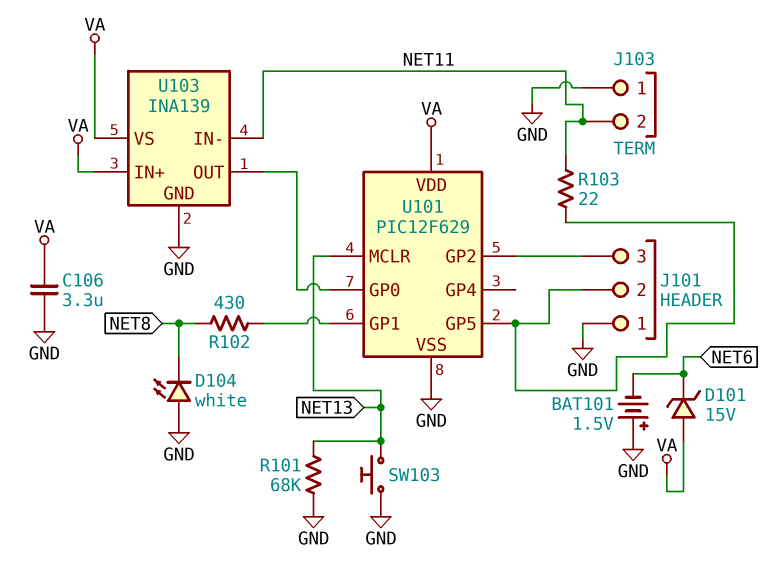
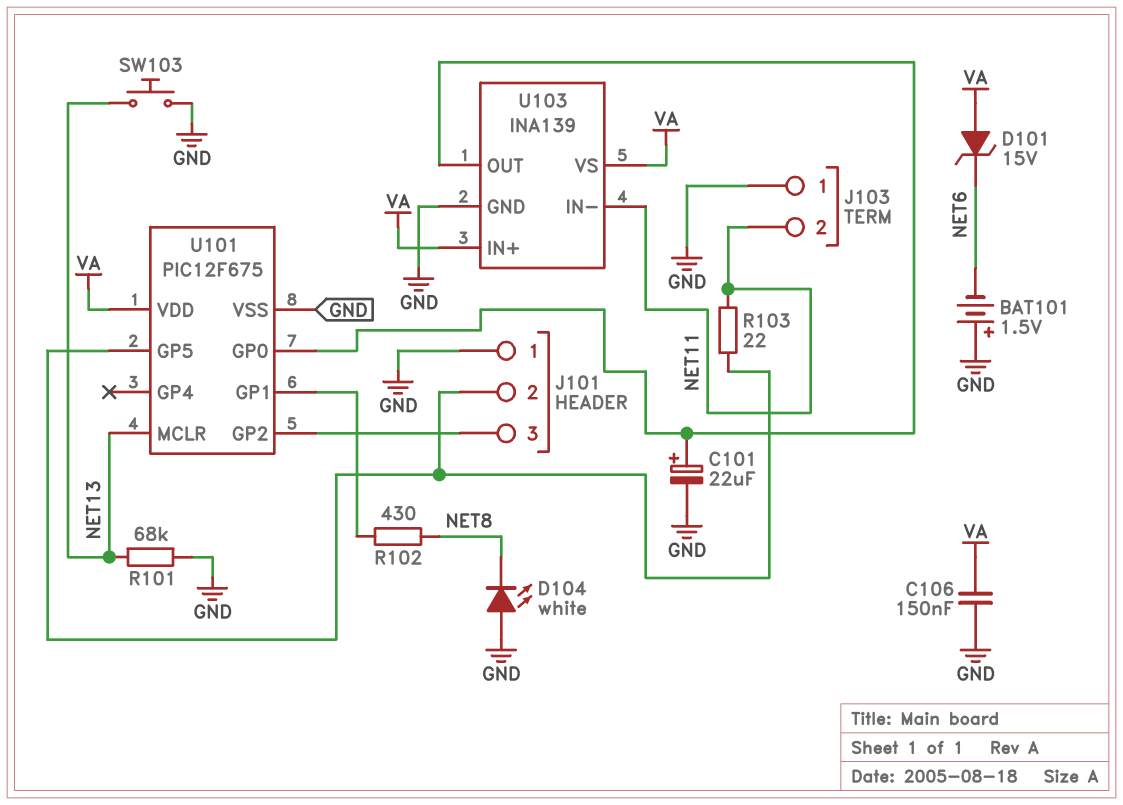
C101: none -> 22uF (plus U101/GP0, minus GND)
C106: 3.3uF (GND, VA) -> 150nF (GND, VA)
U101: PIC12F629 -> PIC12F675

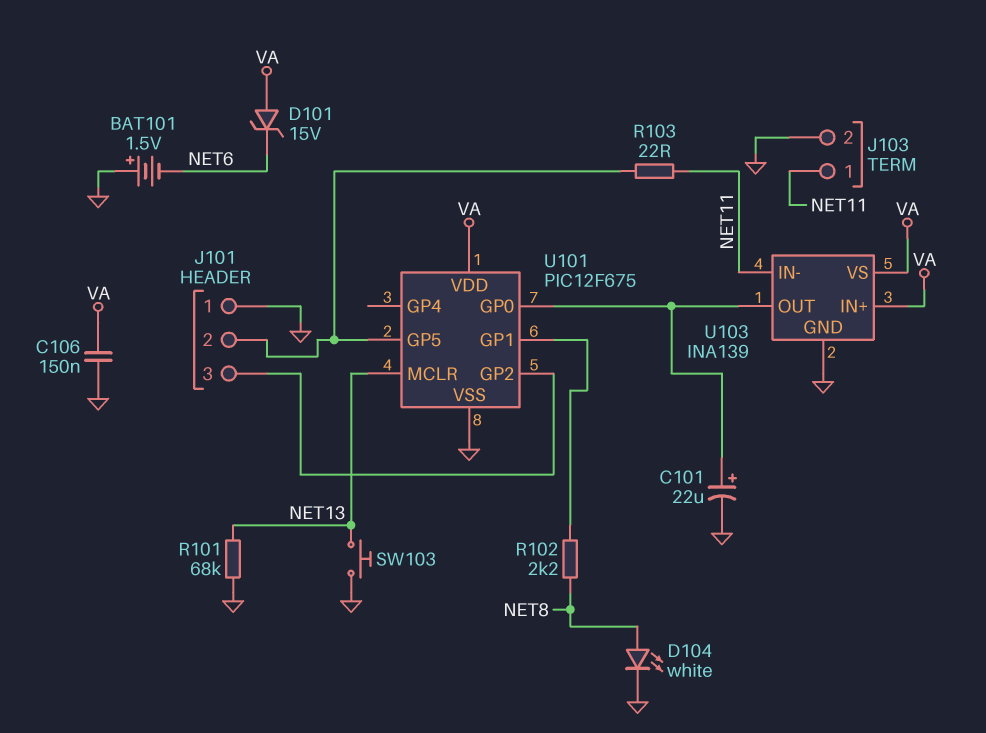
D104: LED white (A GND, K NET8) -> LED white (A NET8, K GND)
J103 pin 1: GND -> NET11
J103 pin 2: NET11 -> GND
R102: 430 (NET8, U101/GP1) -> 2.2k (NET8, U101/GP1)

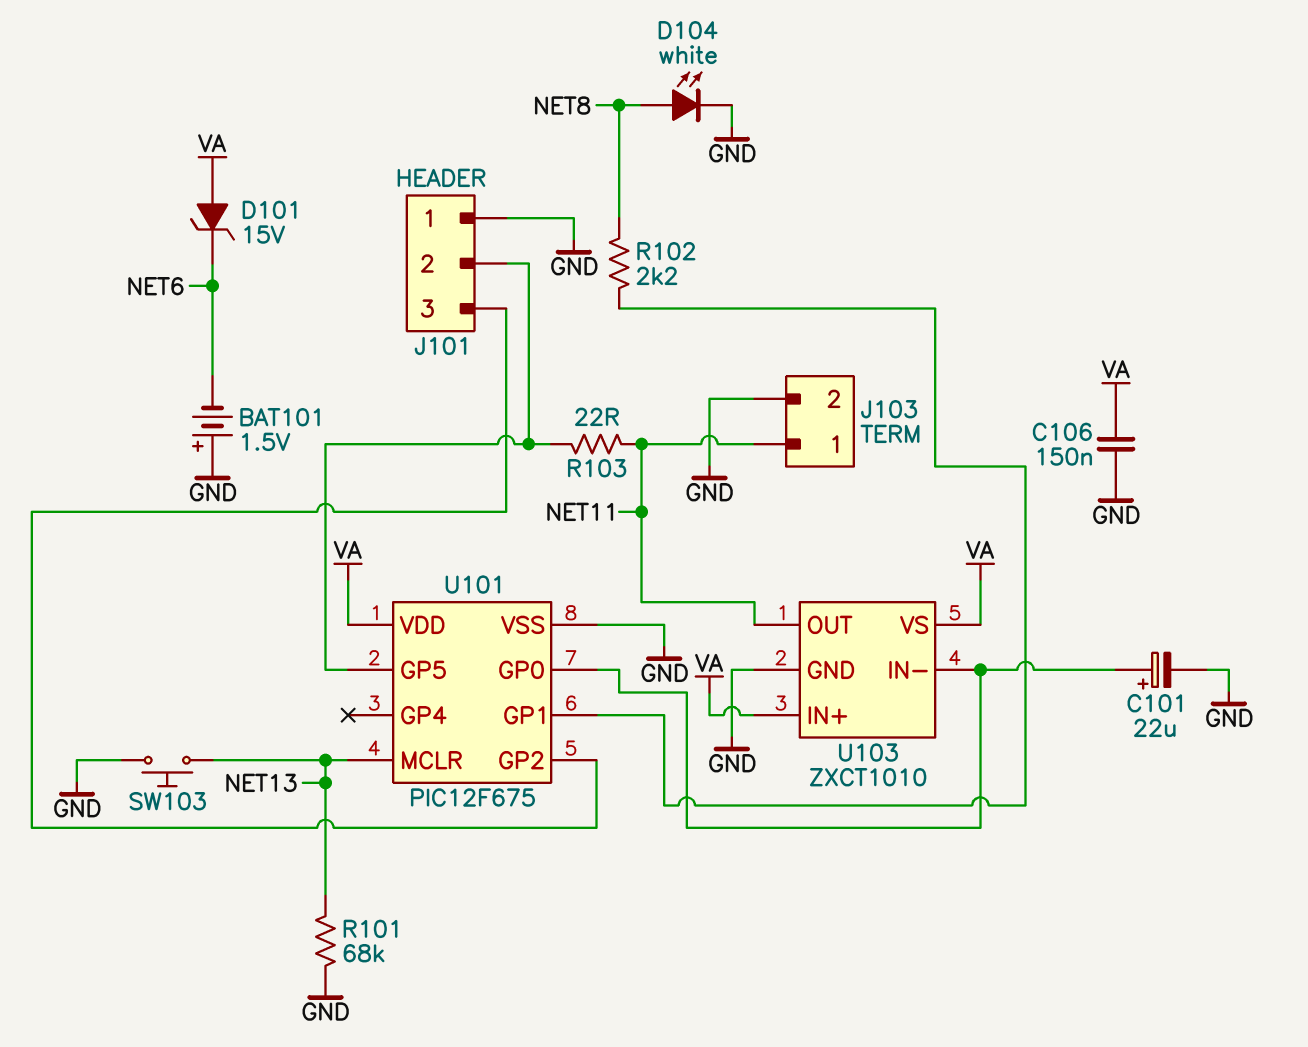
U103: INA139 -> ZXCT1010
U103 pin IN-: NET11 -> U101/GP0
U103 pin OUT: U101/GP0 -> NET11

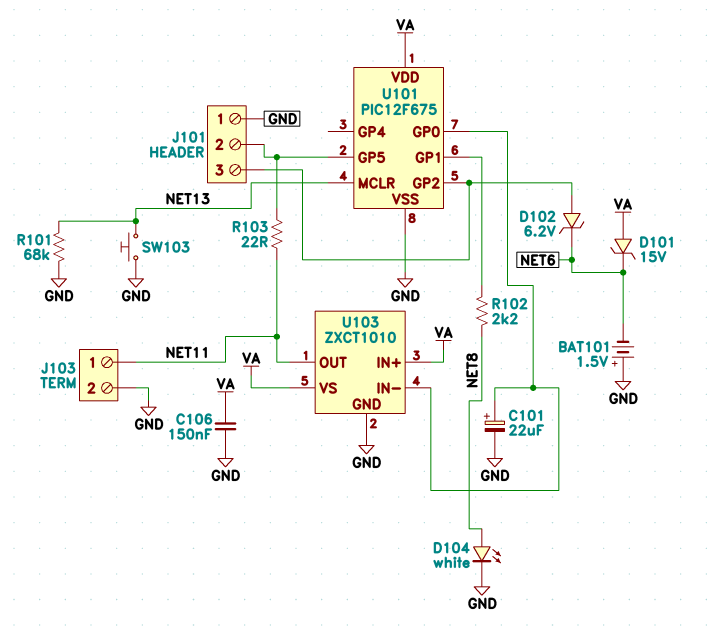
D102: none -> zener 6.2V (A J101/3, K NET6)

